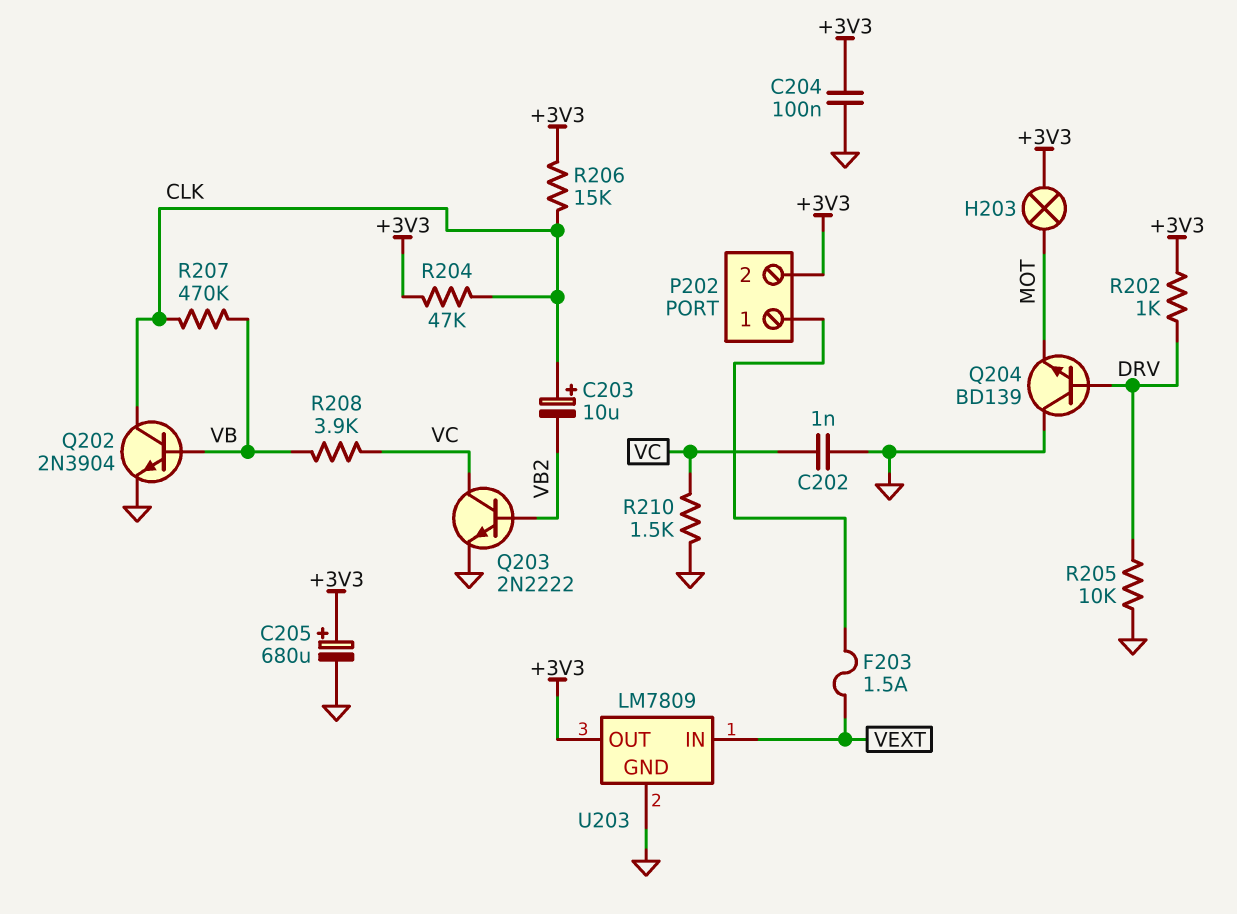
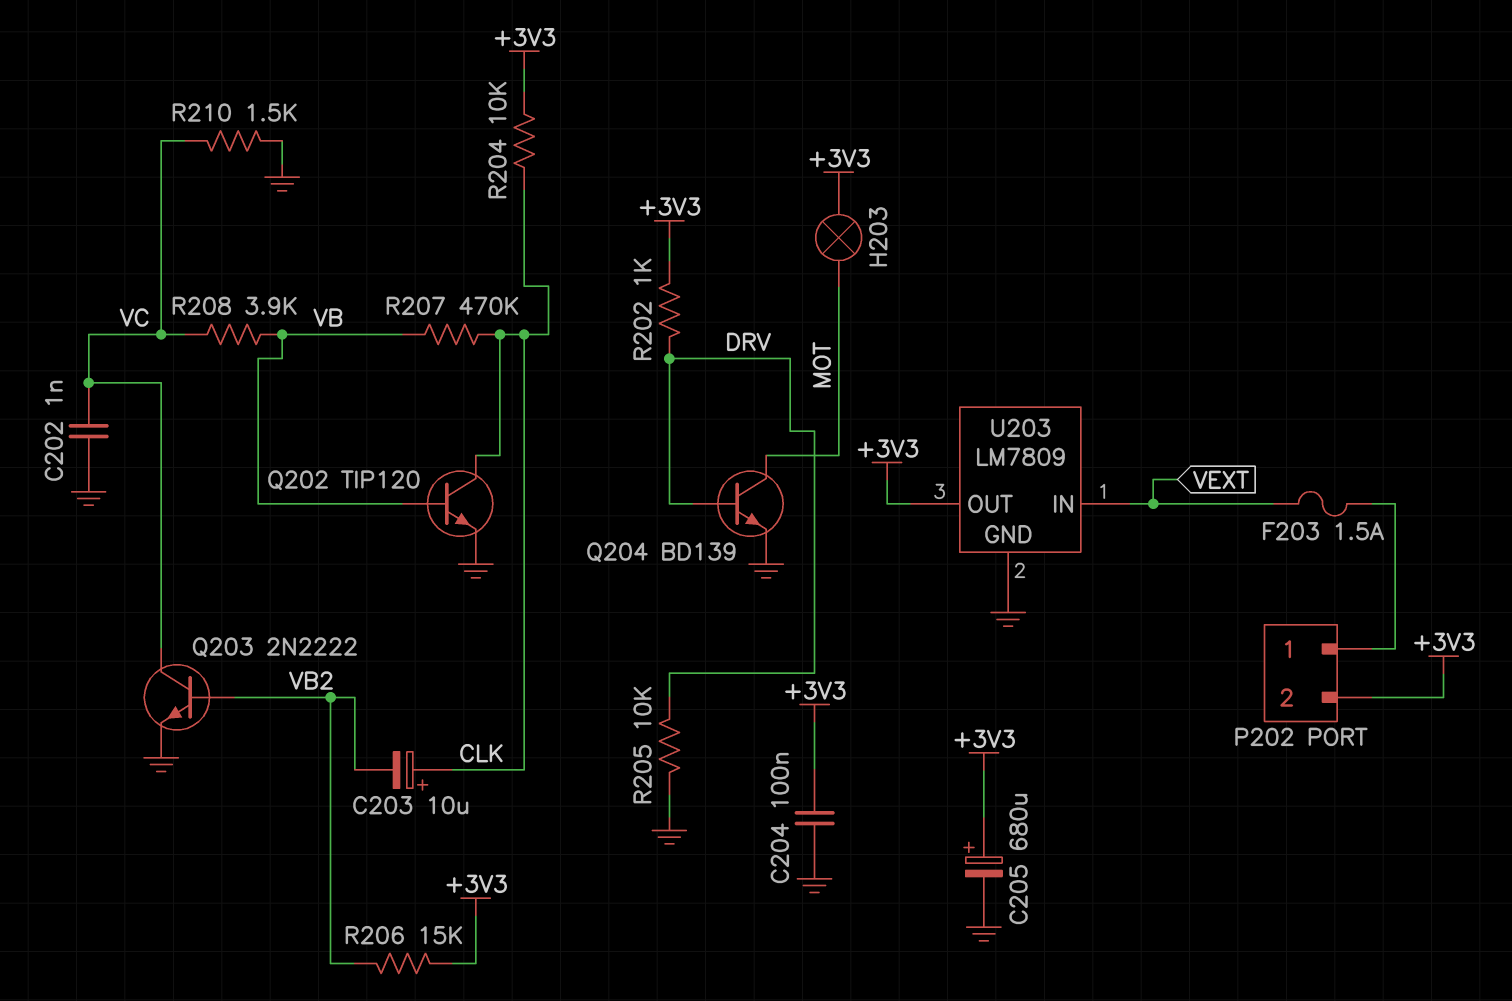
Q202: NPN 2N3904 (B VB, C CLK, E GND) -> NPN TIP120 (B VB, C CLK, E GND)
Q204: NPN BD139 (B DRV, C GND, E MOT) -> NPN BD139 (B DRV, C MOT, E GND)
R204: 47k (+3V3, CLK) -> 10k (+3V3, CLK)
R206: 15k (+3V3, CLK) -> 15k (+3V3, VB2)

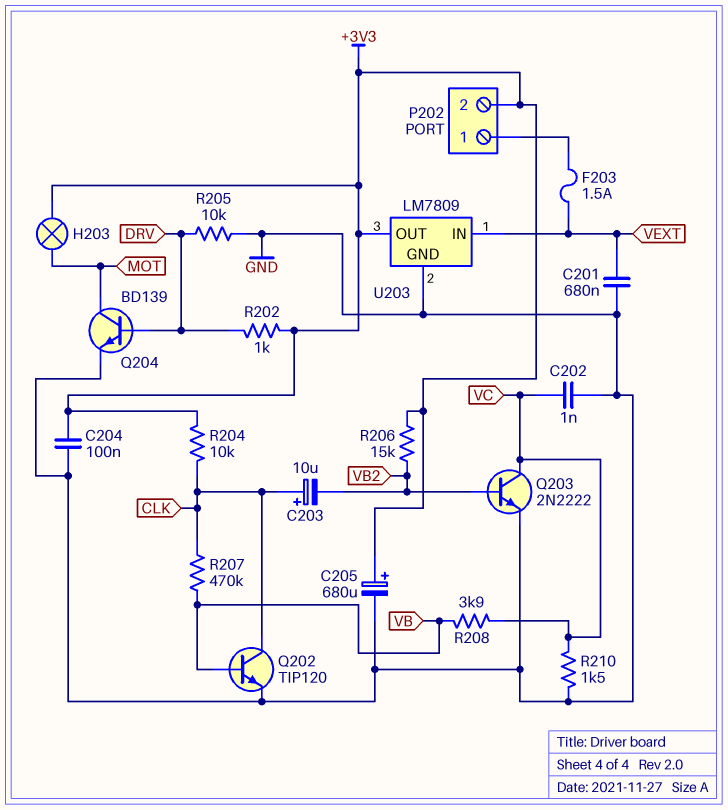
C201: none -> 680nF (GND, VEXT)

